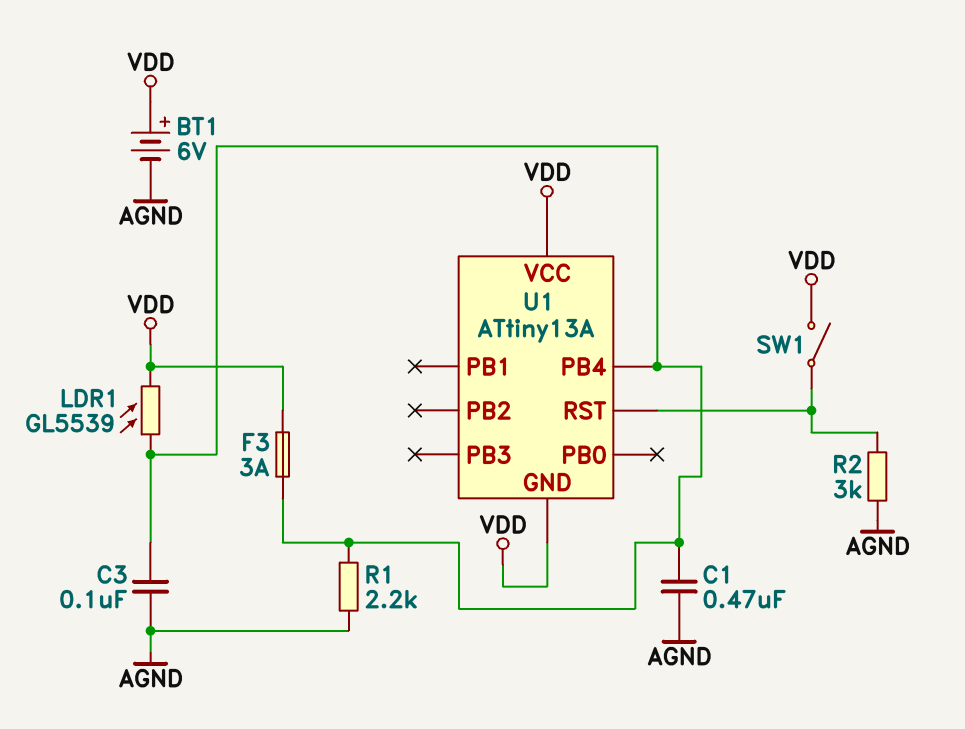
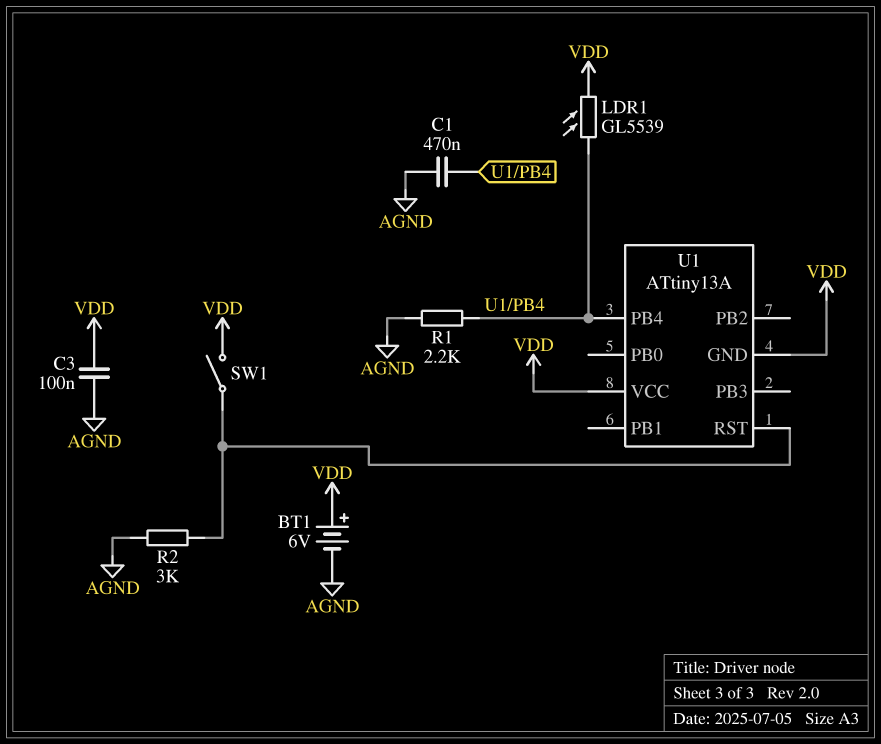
C3: 100nF (AGND, U1/PB4) -> 100nF (AGND, VDD)
F3: 3A (U1/PB4, VDD) -> none

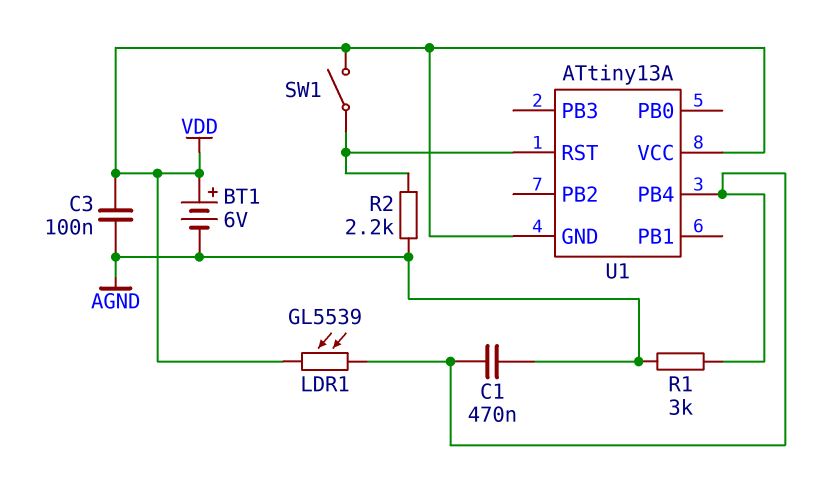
R1: 2.2k (AGND, U1/PB4) -> 3k (AGND, U1/PB4)
R2: 3k (AGND, U1/RST) -> 2.2k (AGND, U1/RST)

